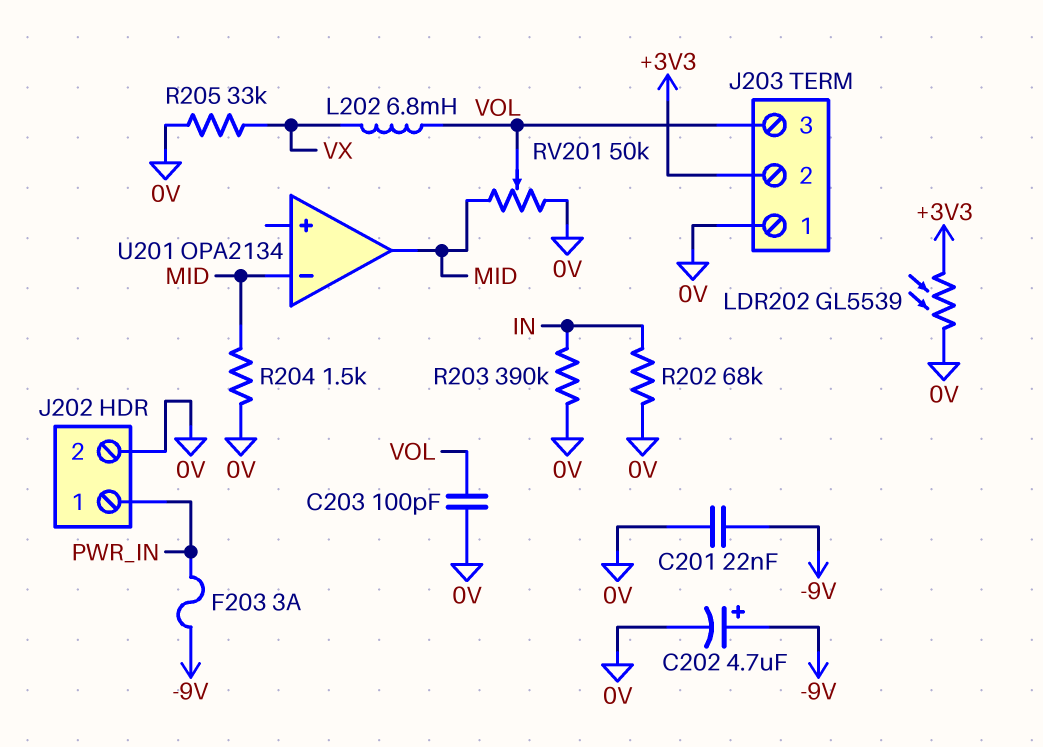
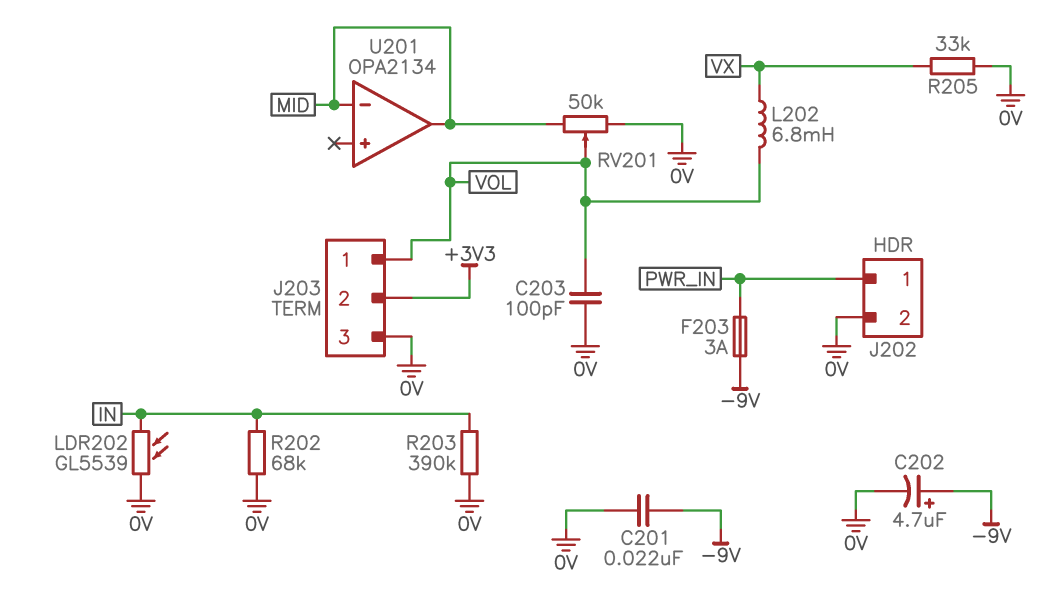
J203 pin 1: 0V -> VOL
J203 pin 3: VOL -> 0V
LDR202: GL5539 (+3V3, 0V) -> GL5539 (0V, IN)
R204: 1.5k (0V, MID) -> none

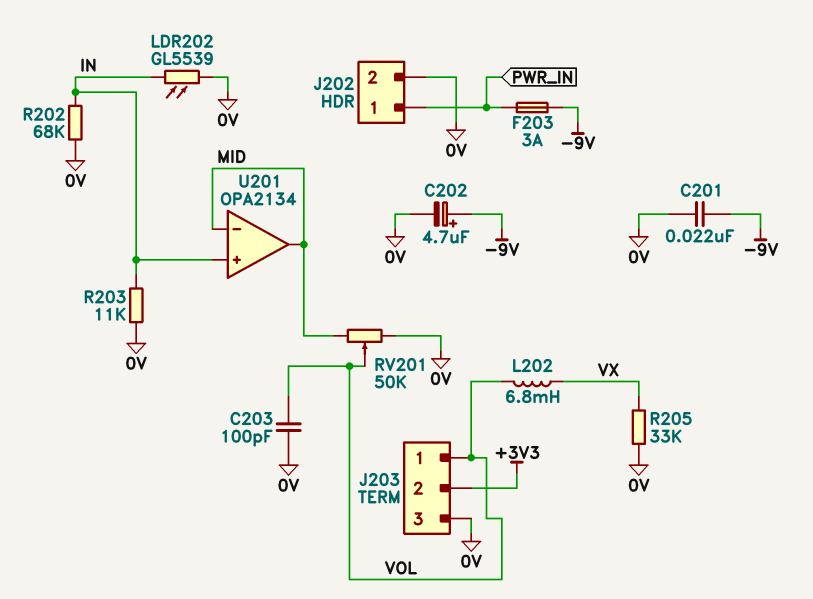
R203: 390k (0V, IN) -> 11k (0V, IN)
U201 pin in+: none -> IN

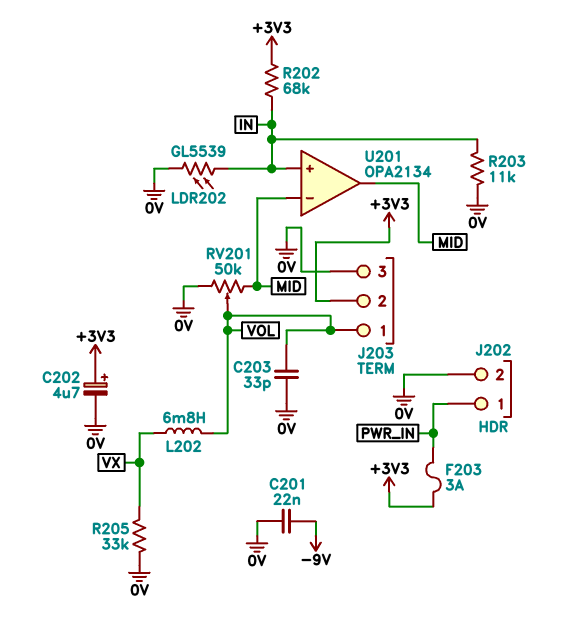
C202: 4.7uF (plus -9V, minus 0V) -> 4.7uF (plus +3V3, minus 0V)
C203: 100pF (0V, VOL) -> 33pF (0V, VOL)
F203: 3A (-9V, PWR_IN) -> 3A (+3V3, PWR_IN)
R202: 68k (0V, IN) -> 68k (+3V3, IN)

